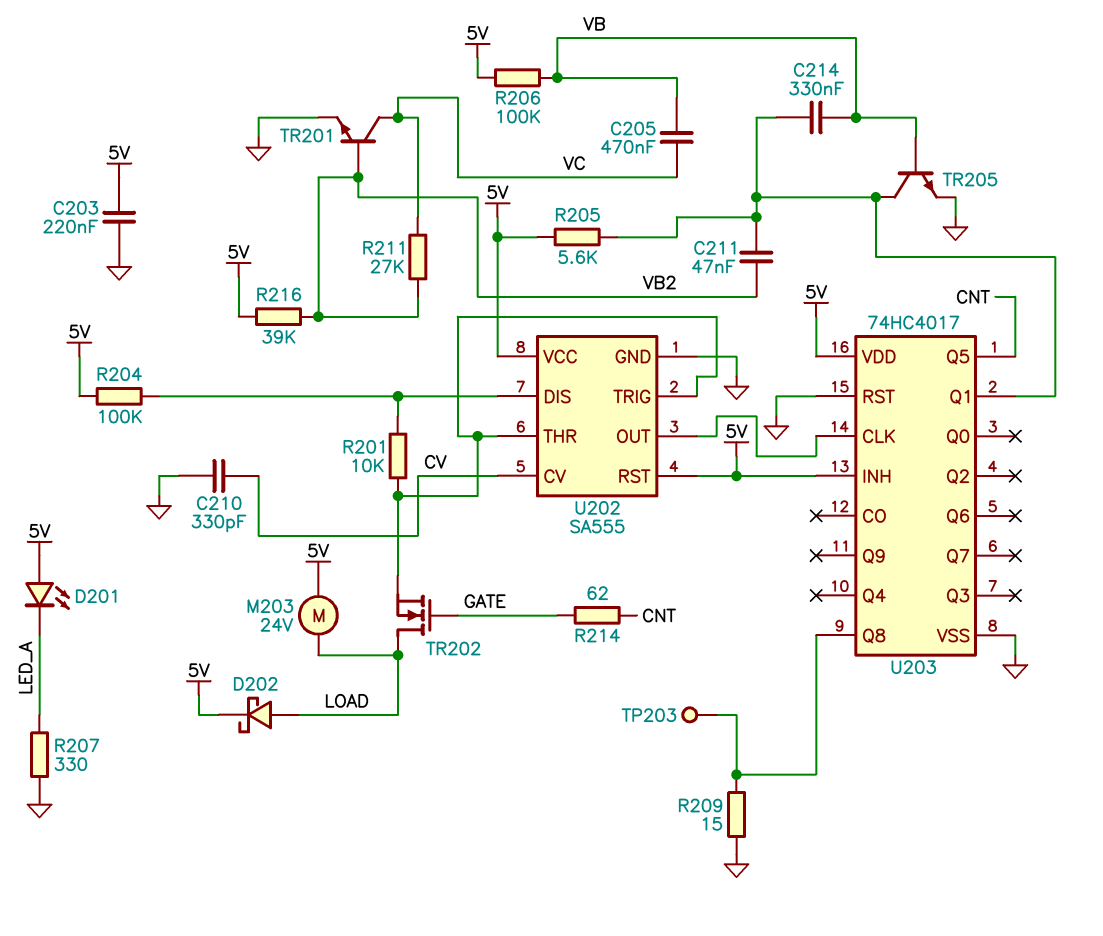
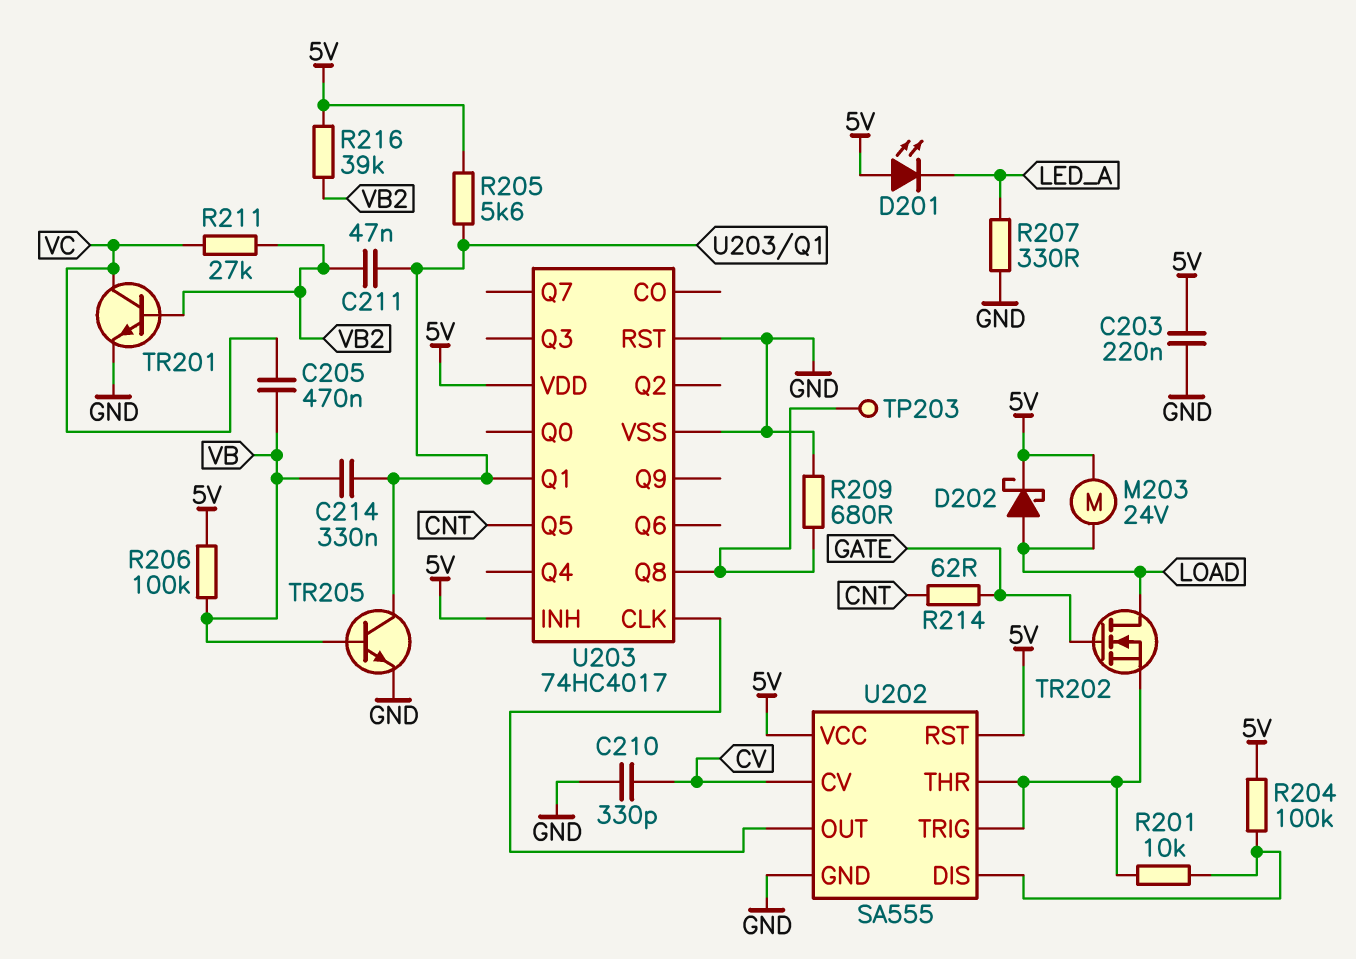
R209: 15 (GND, U203/Q8) -> 680 (GND, U203/Q8)

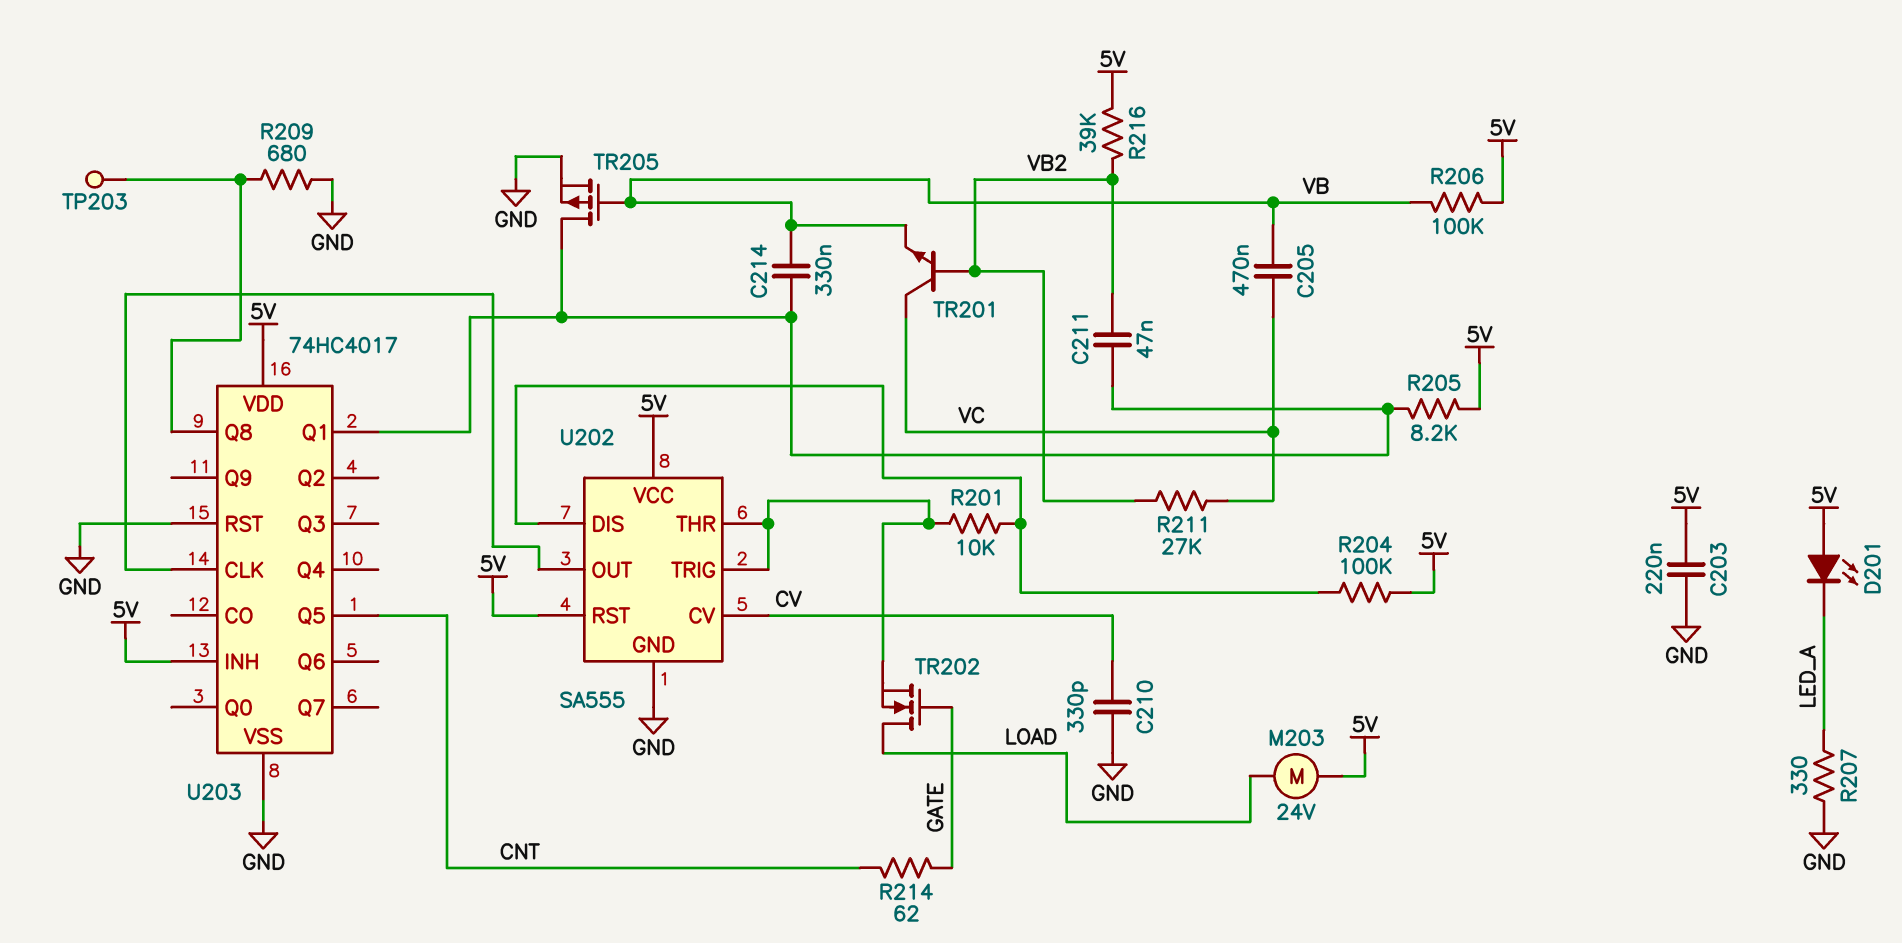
D202: schottky (A LOAD, K 5V) -> none
R205: 5.6k (5V, U203/Q1) -> 8.2k (5V, U203/Q1)
TR201: NPN (B VB2, C VC, E GND) -> NPN (B VB2, C VC, E VB)
TR205: NPN (B VB, C U203/Q1, E GND) -> PMOS (G VB, D U203/Q1, S GND)

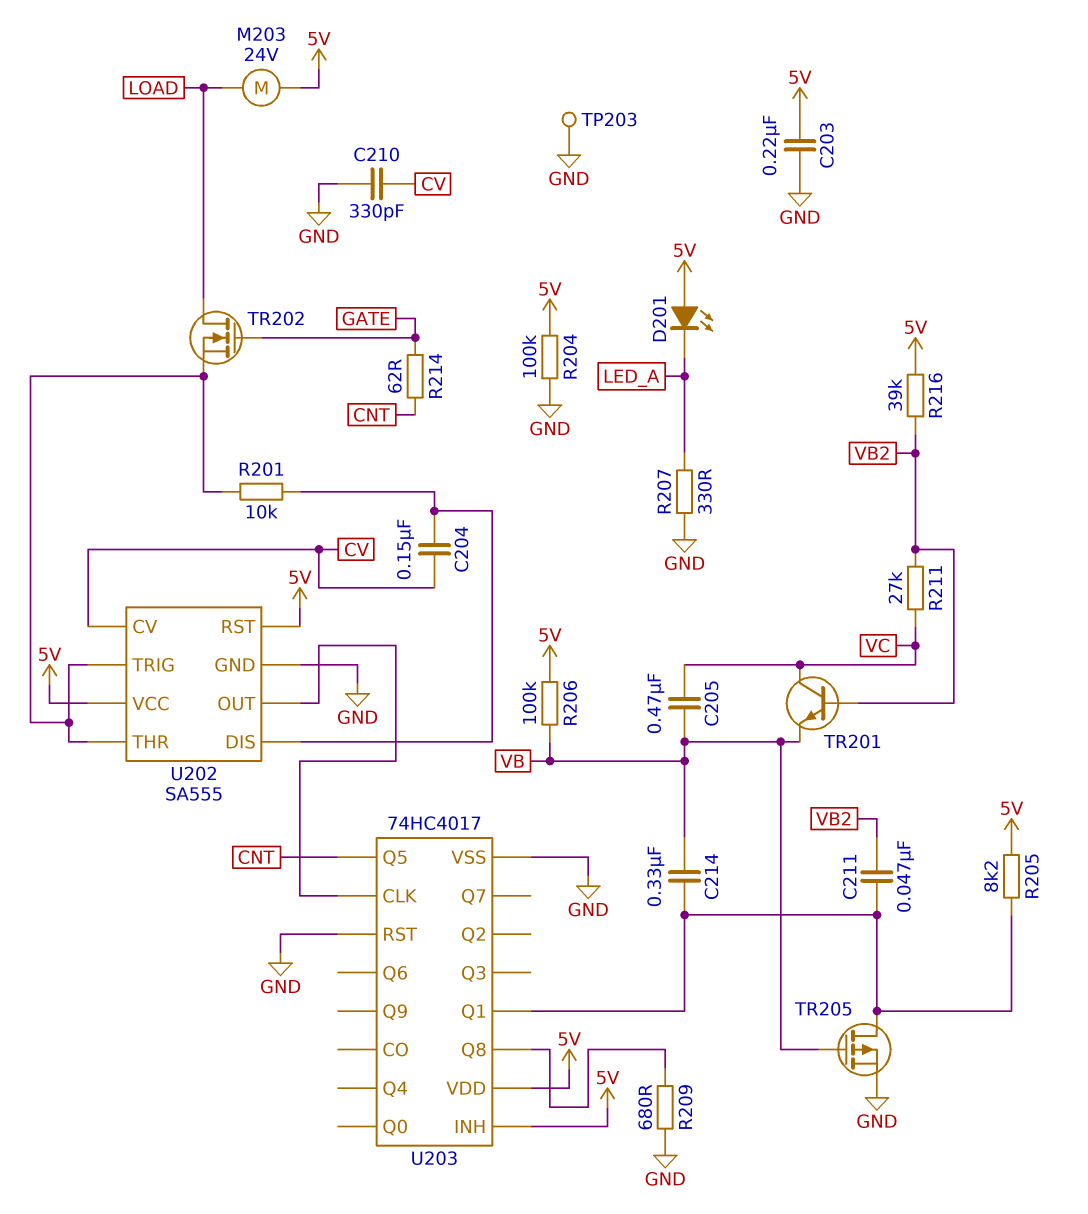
C204: none -> 150nF (CV, U202/DIS)
R204: 100k (5V, U202/DIS) -> 100k (5V, GND)
TP203: test point (U203/Q8) -> test point (GND)

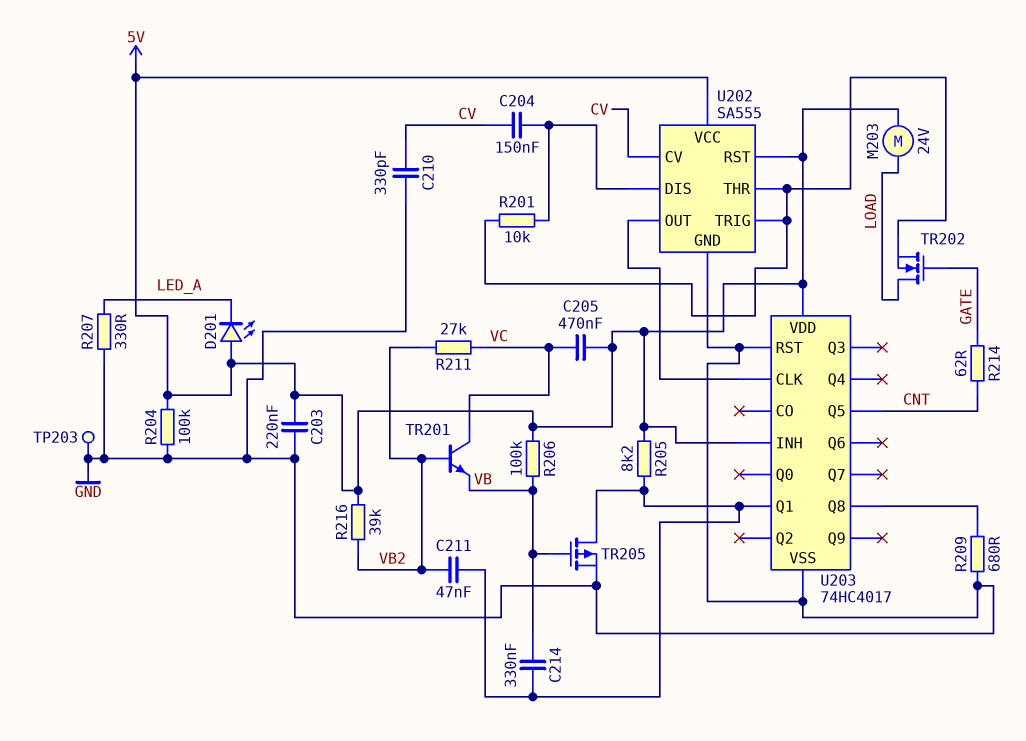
C205: 470nF (VB, VC) -> 470nF (5V, VC)

